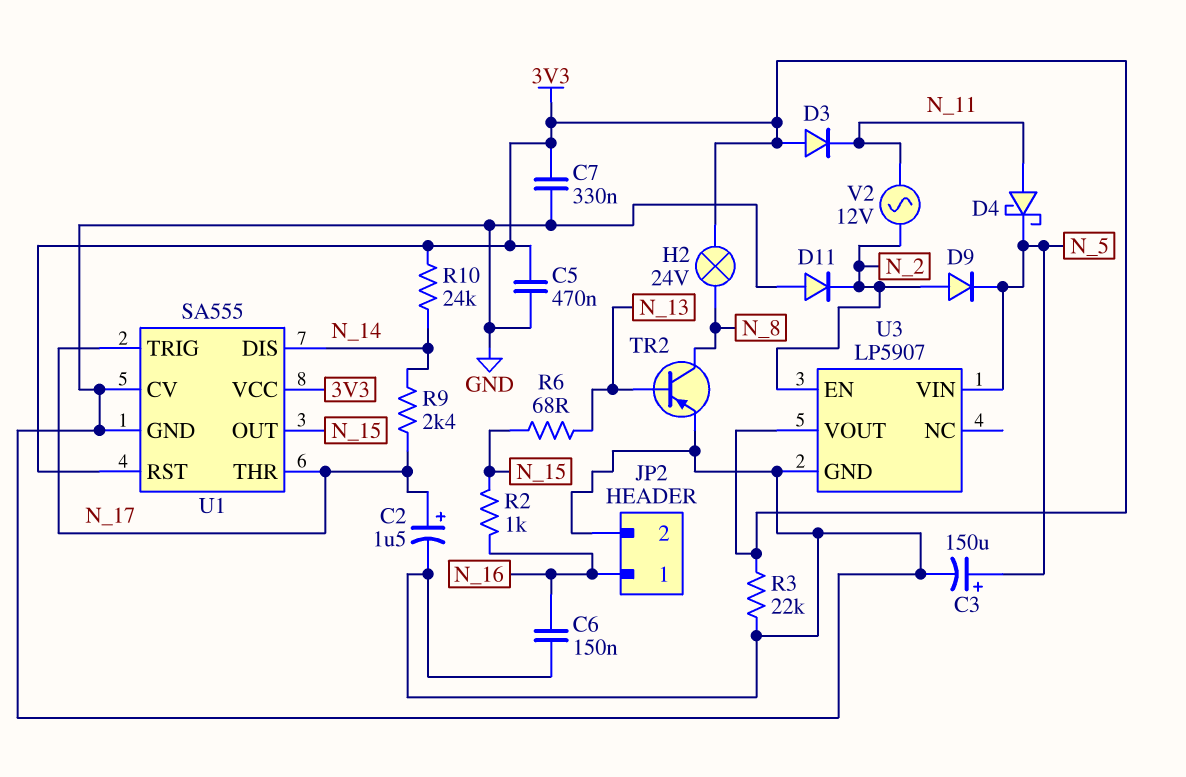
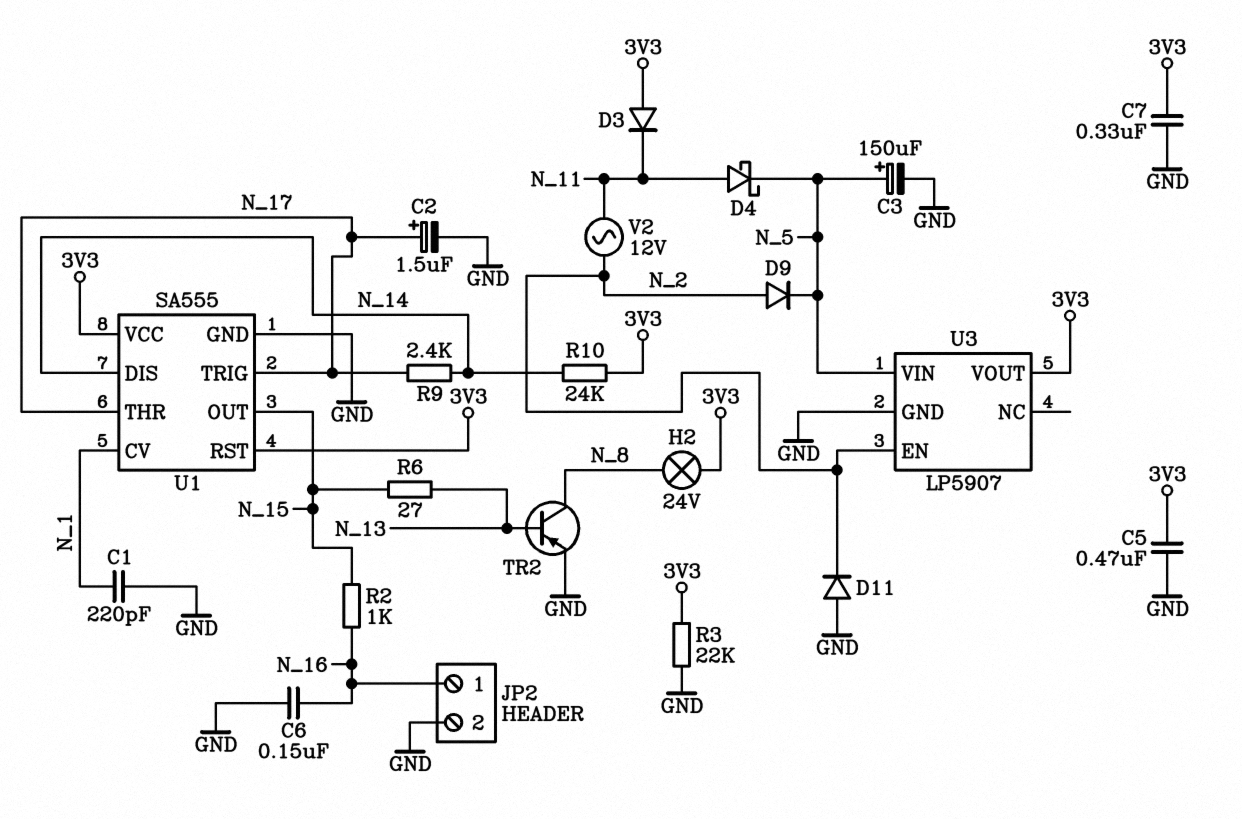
C1: none -> 220pF (GND, N_1)
R6: 68 (N_13, N_15) -> 27 (N_13, N_15)
U1 pin CV: GND -> N_1

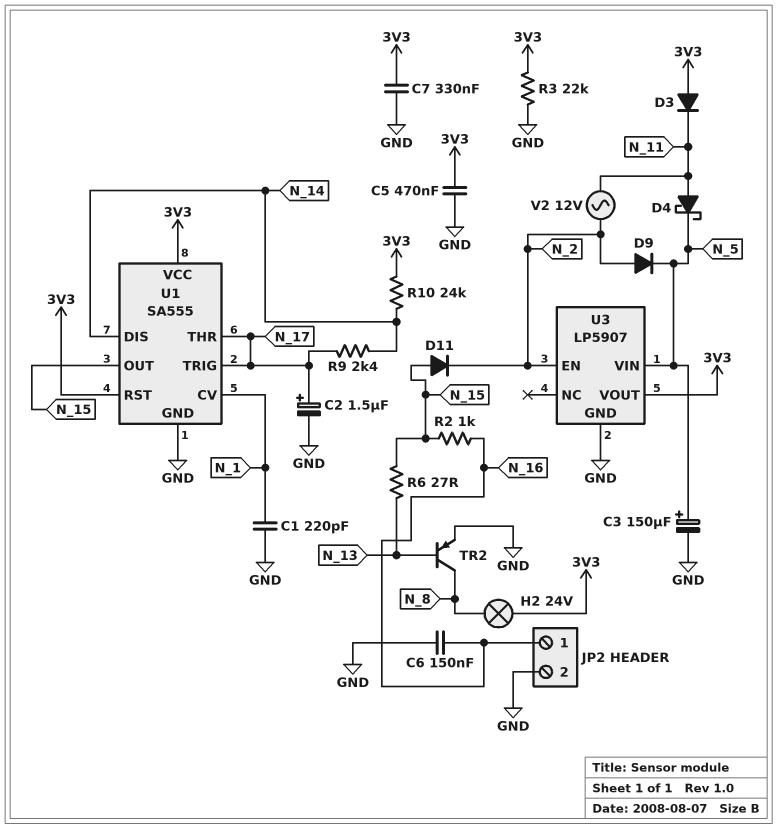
D11: diode (A GND, K N_2) -> diode (A N_15, K N_2)

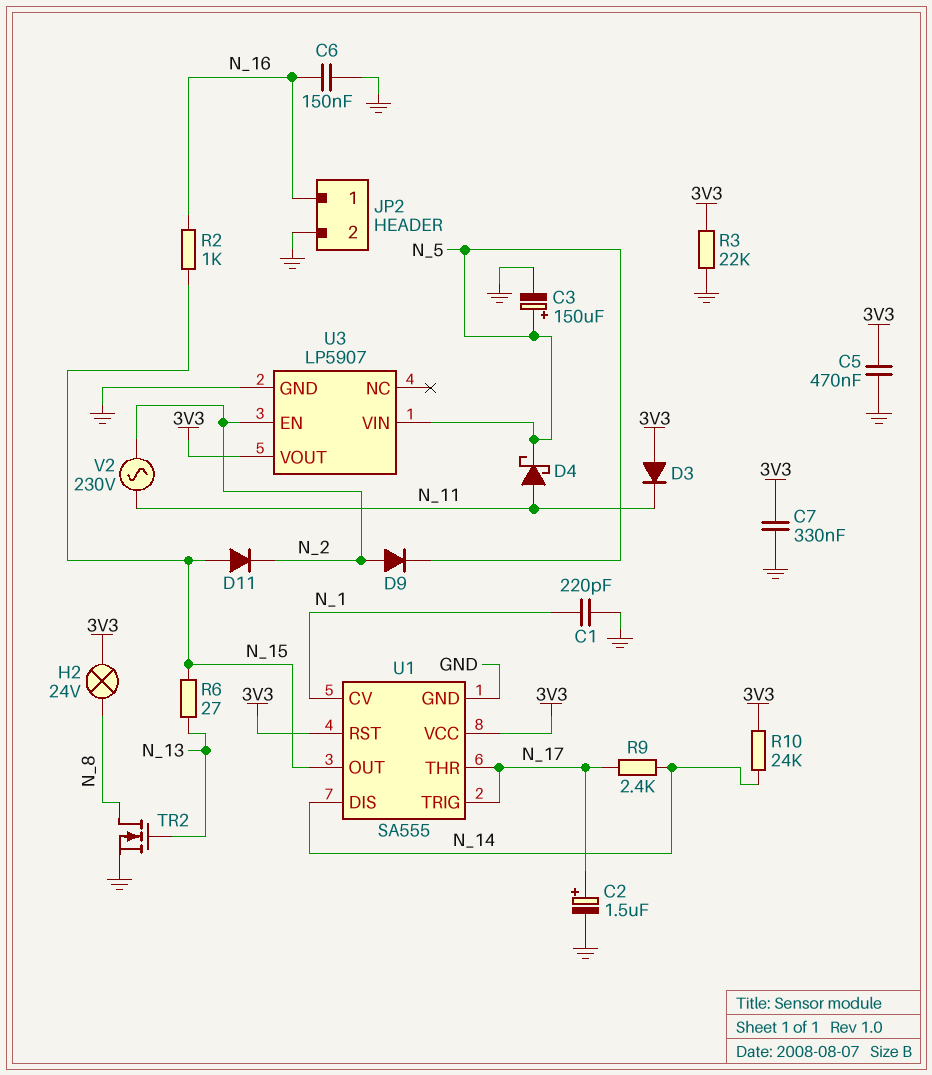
TR2: PNP (B N_13, C N_8, E GND) -> NMOS (G N_13, D N_8, S GND)
V2: AC 12V (N_2, N_11) -> AC 230V (N_2, N_11)

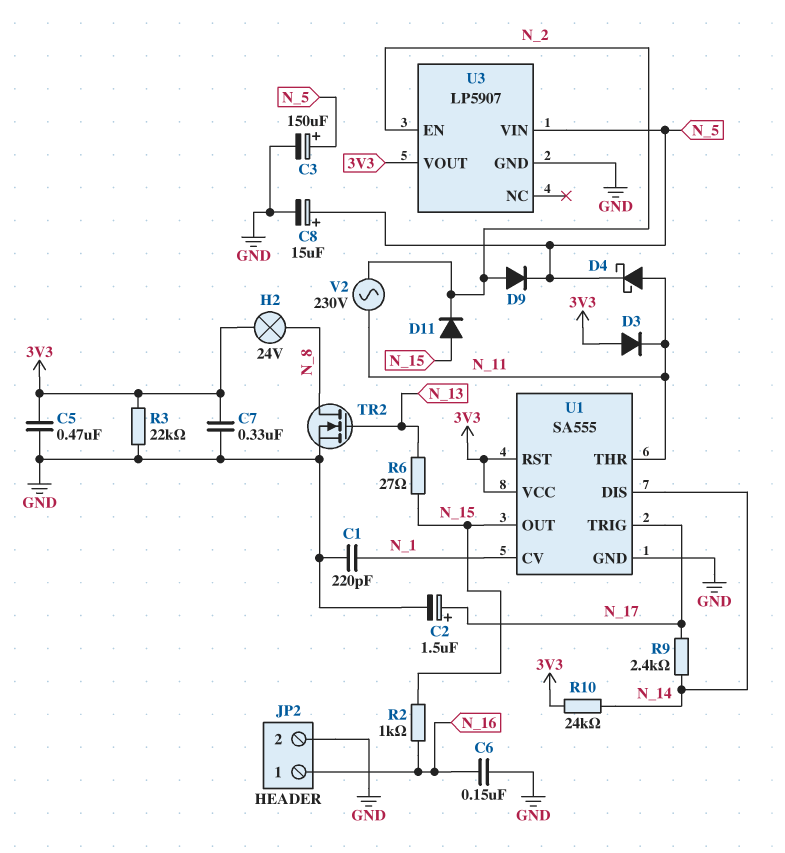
C8: none -> 15uF (plus N_5, minus GND)
U1 pin THR: N_17 -> N_11

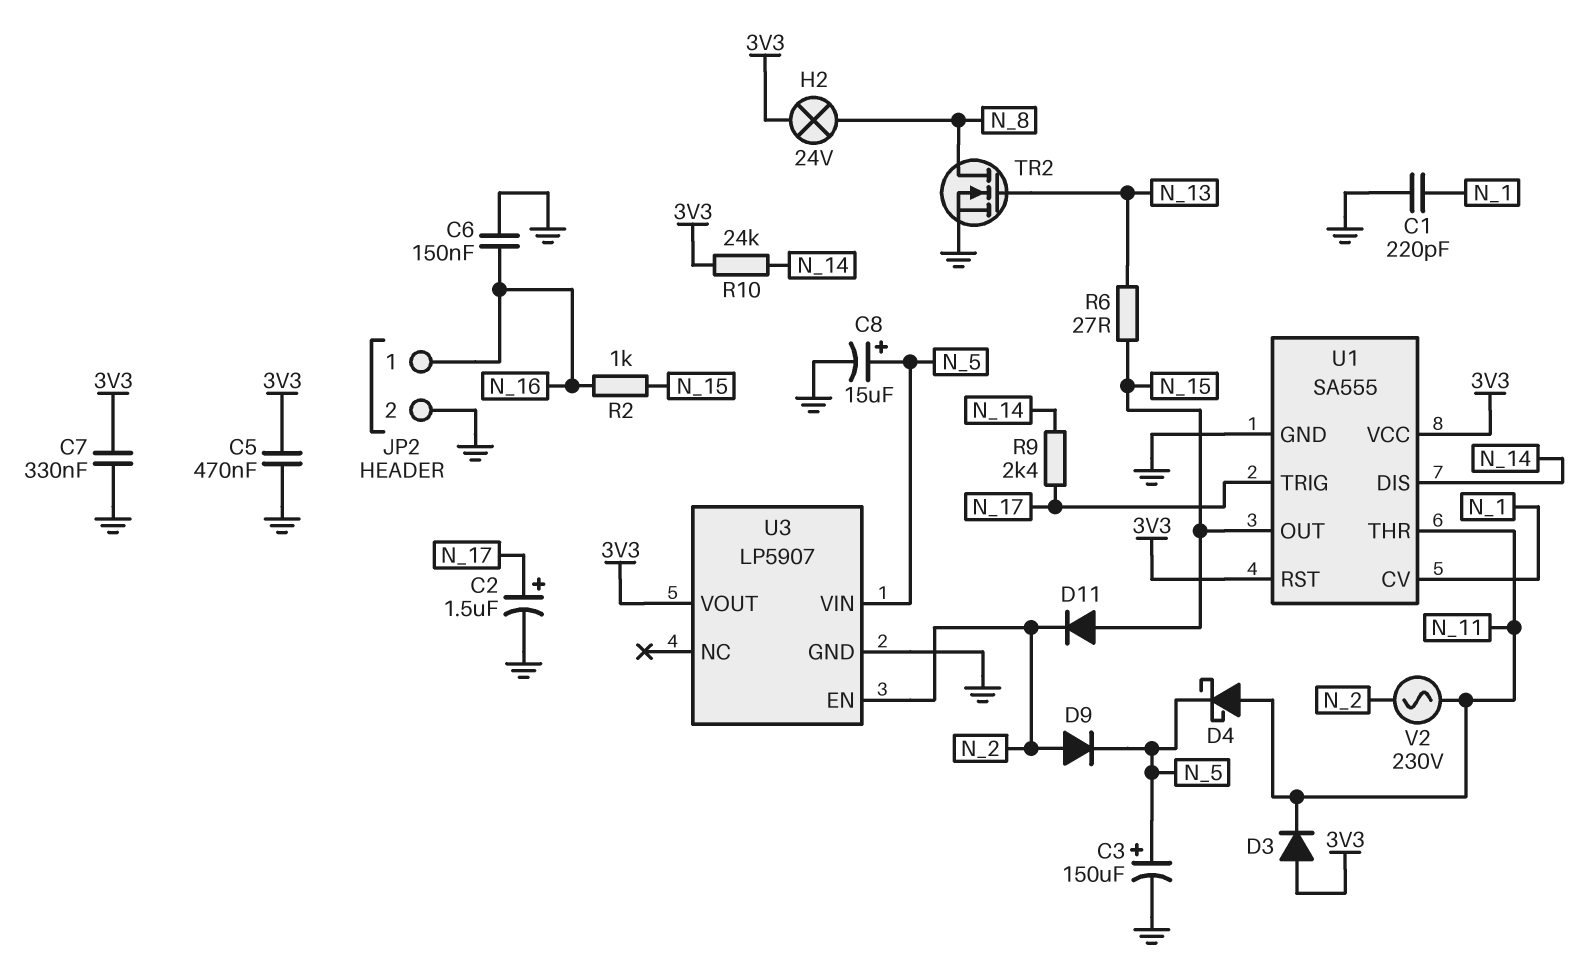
R3: 22k (3V3, GND) -> none

